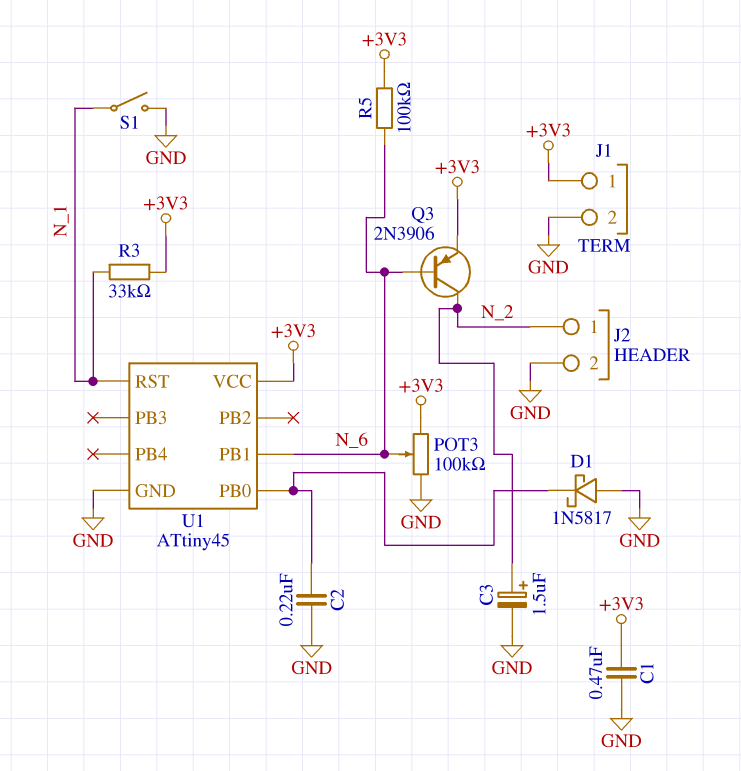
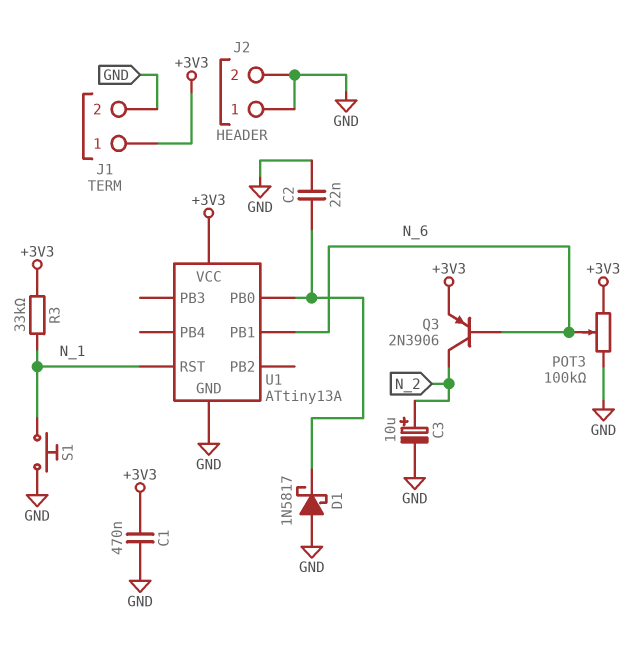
C2: 220nF (GND, U1/PB0) -> 22nF (GND, U1/PB0)
C3: 1.5uF (plus N_2, minus GND) -> 10uF (plus N_2, minus GND)
J2 pin 1: N_2 -> GND
R5: 100k (+3V3, N_6) -> none
S1: switch (GND, N_1) -> button (GND, N_1)
U1: ATtiny45 -> ATtiny13A

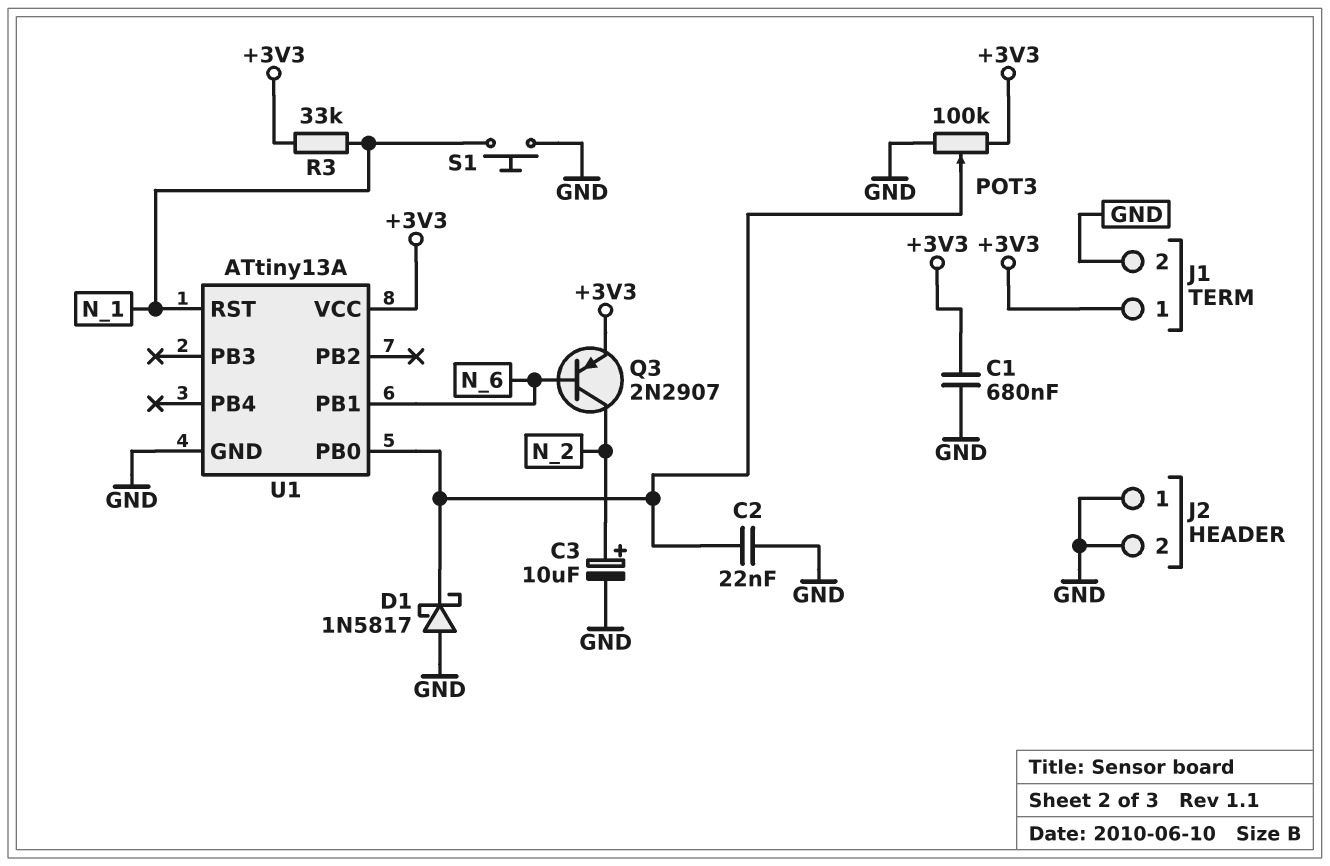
C1: 470nF (+3V3, GND) -> 680nF (+3V3, GND)
POT3: 100k (+3V3, GND, wiper N_6) -> 100k (+3V3, GND, wiper U1/PB0)
Q3: PNP 2N3906 (B N_6, C N_2, E +3V3) -> PNP 2N2907 (B N_6, C N_2, E +3V3)

